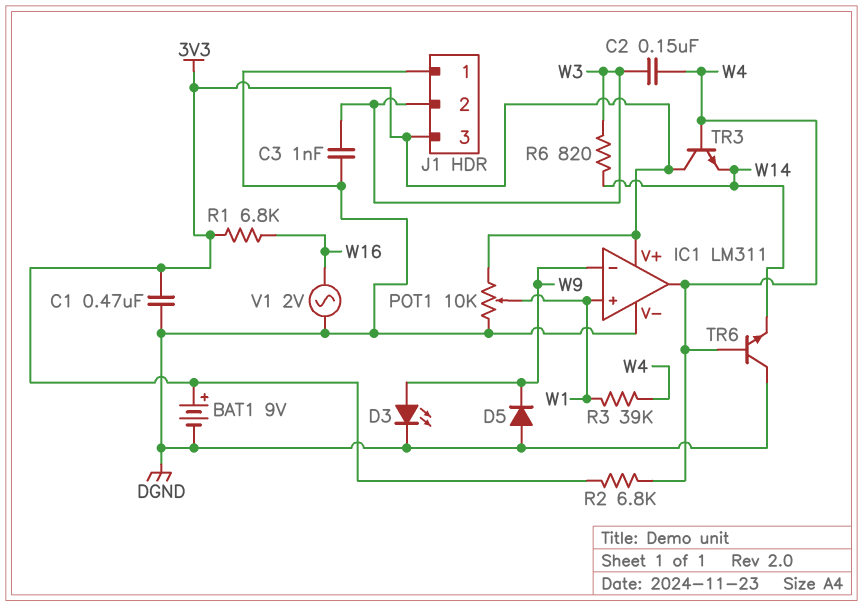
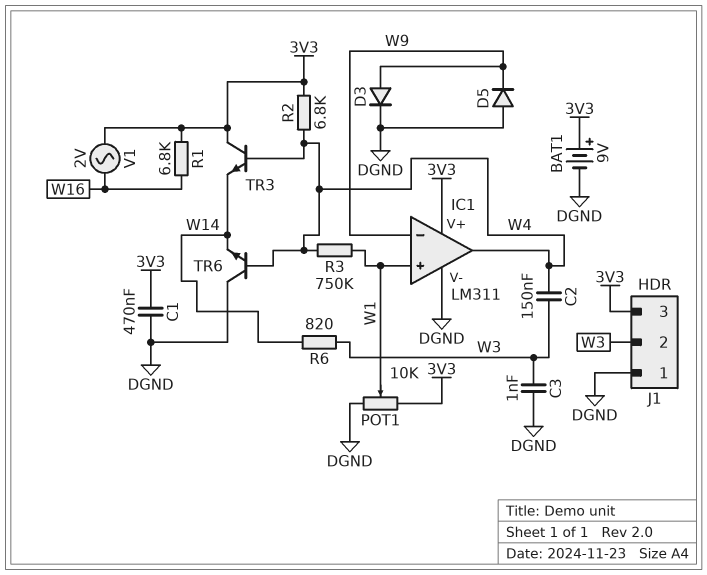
D3: LED (A W9, K DGND) -> diode (A W9, K DGND)
R3: 39k (W1, W4) -> 750k (W1, W4)
V1: AC 2V (DGND, W16) -> AC 2V (3V3, W16)

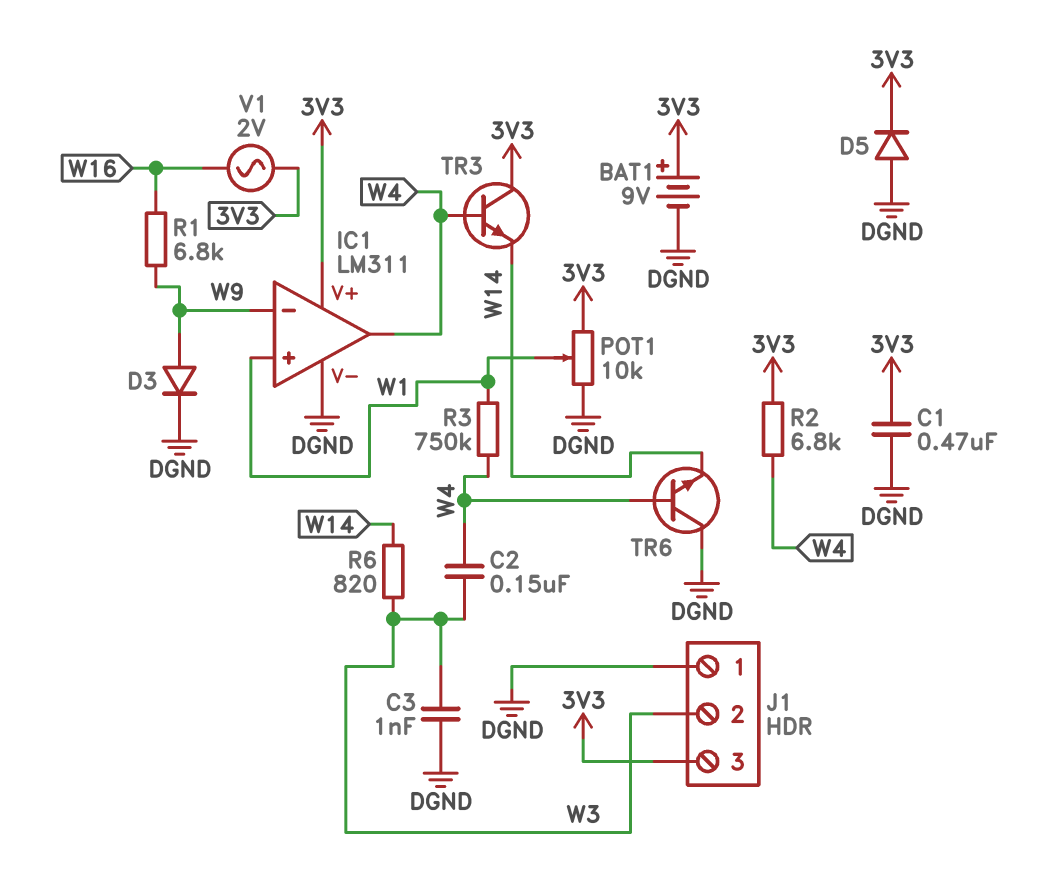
D5: diode (A DGND, K W9) -> diode (A DGND, K 3V3)
R1: 6.8k (3V3, W16) -> 6.8k (W9, W16)

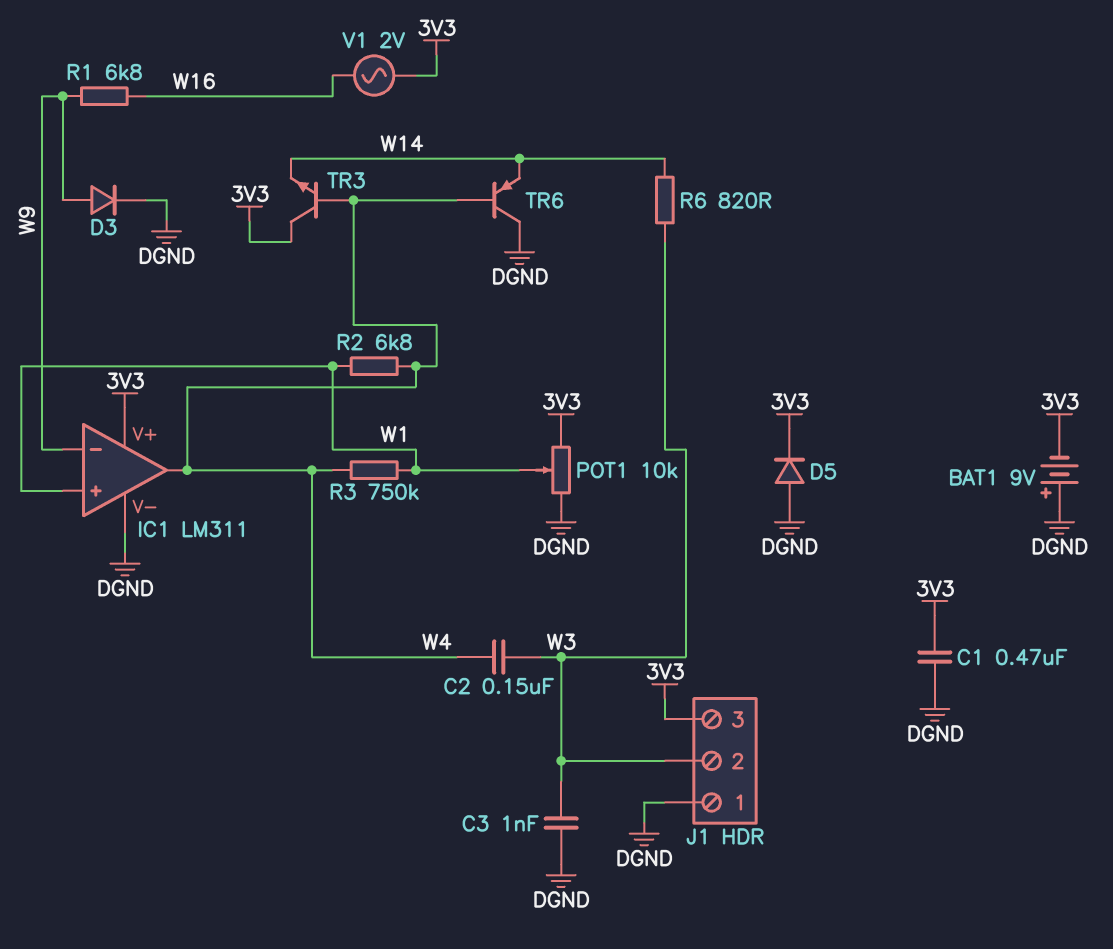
BAT1: 9V (plus 3V3, minus DGND) -> 9V (plus DGND, minus 3V3)
R2: 6.8k (3V3, W4) -> 6.8k (W1, W4)
TR6: NPN (B W4, C DGND, E W14) -> PNP (B W4, C DGND, E W14)

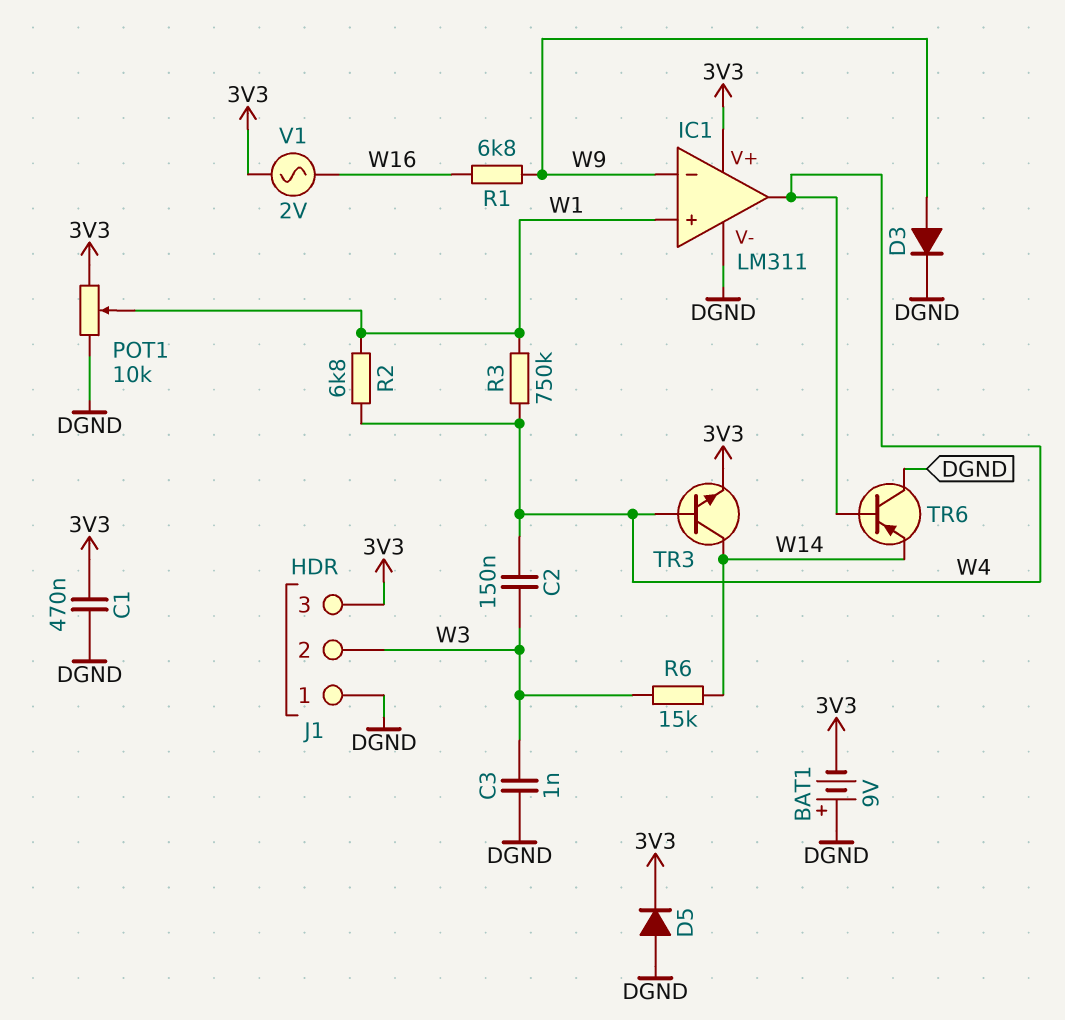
R6: 820 (W3, W14) -> 15k (W3, W14)
TR3: NPN (B W4, C 3V3, E W14) -> NPN (B W4, C W14, E 3V3)

